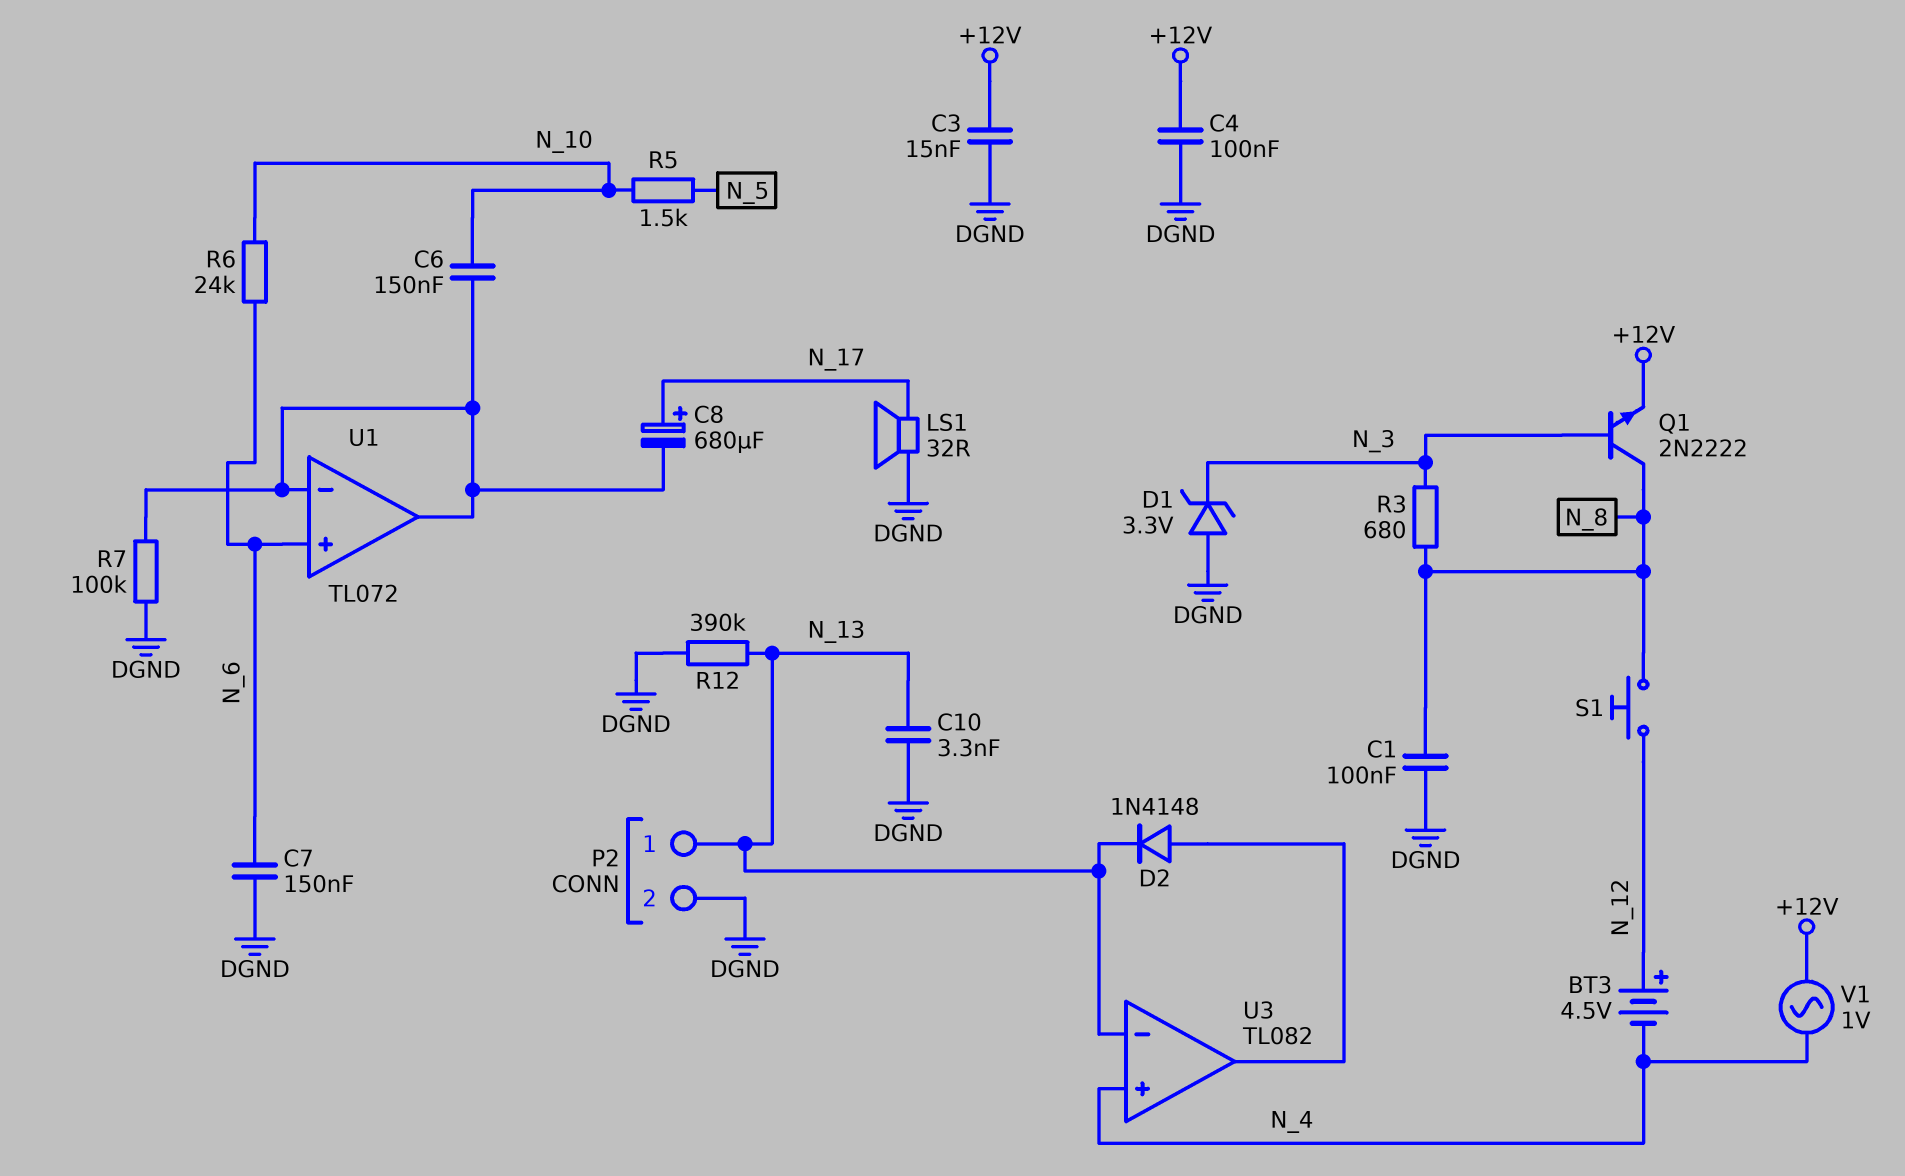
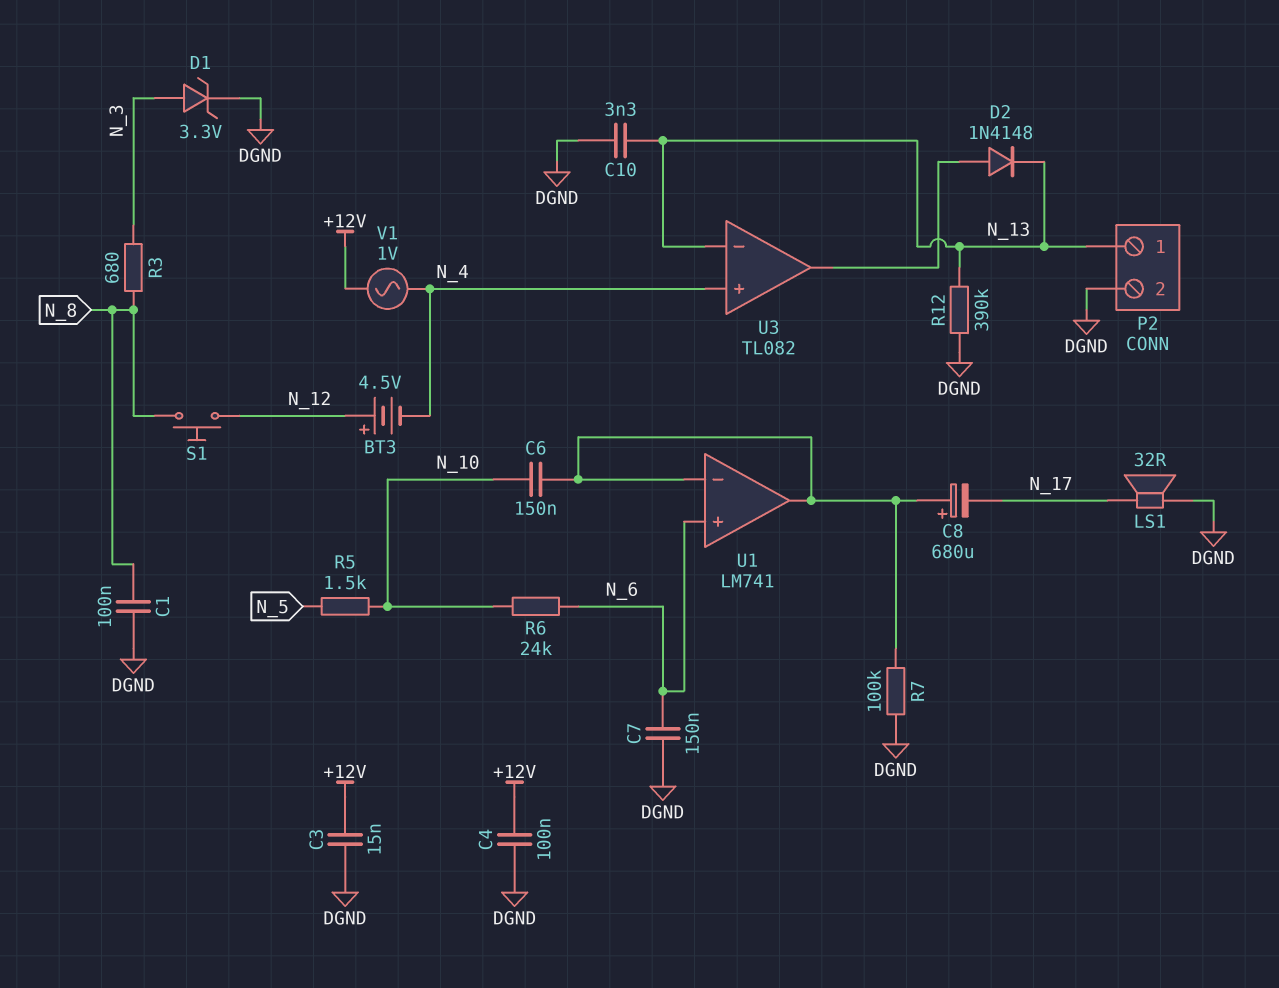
C8: 680uF (plus N_17, minus U1/in-) -> 680uF (plus U1/in-, minus N_17)
D1: zener 3.3V (A DGND, K N_3) -> zener 3.3V (A N_3, K DGND)
Q1: NPN 2N2222 (B N_3, C N_8, E +12V) -> none
U1: TL072 -> LM741

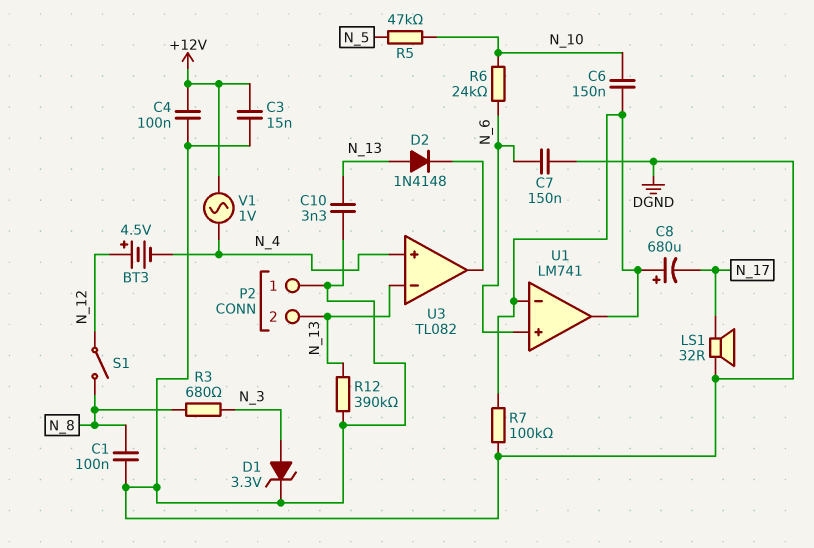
D2: diode 1N4148 (A U3/out, K N_13) -> diode 1N4148 (A N_13, K U3/out)
P2 pin 1: N_13 -> DGND
P2 pin 2: DGND -> N_13
R5: 1.5k (N_5, N_10) -> 47k (N_5, N_10)
S1: button (N_8, N_12) -> switch (N_8, N_12)

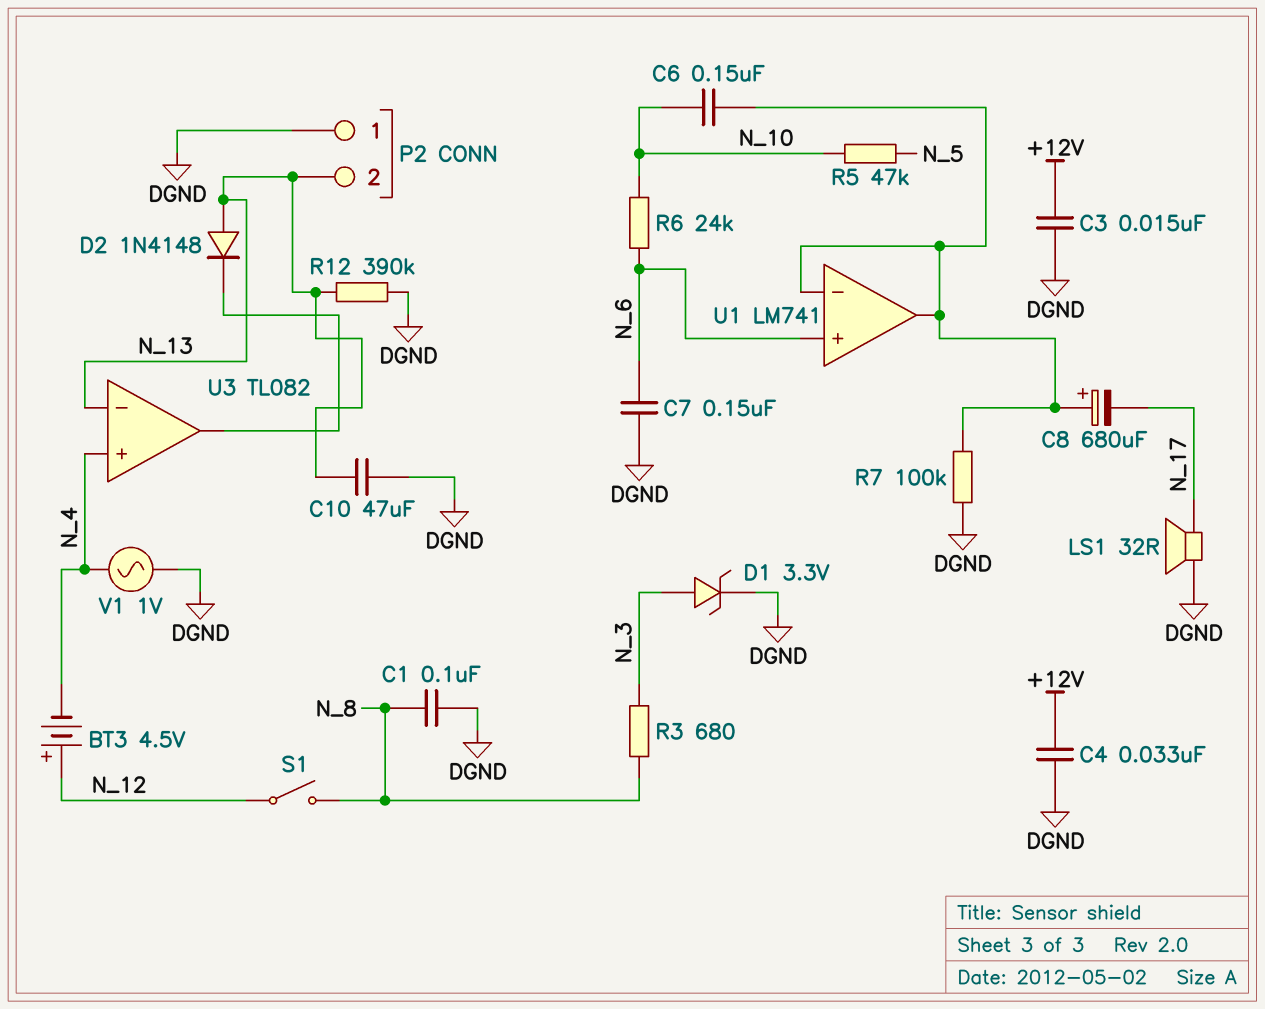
C4: 100nF (+12V, DGND) -> 33nF (+12V, DGND)
C10: 3.3nF (DGND, N_13) -> 47uF (DGND, N_13)
V1: AC 1V (+12V, N_4) -> AC 1V (DGND, N_4)

